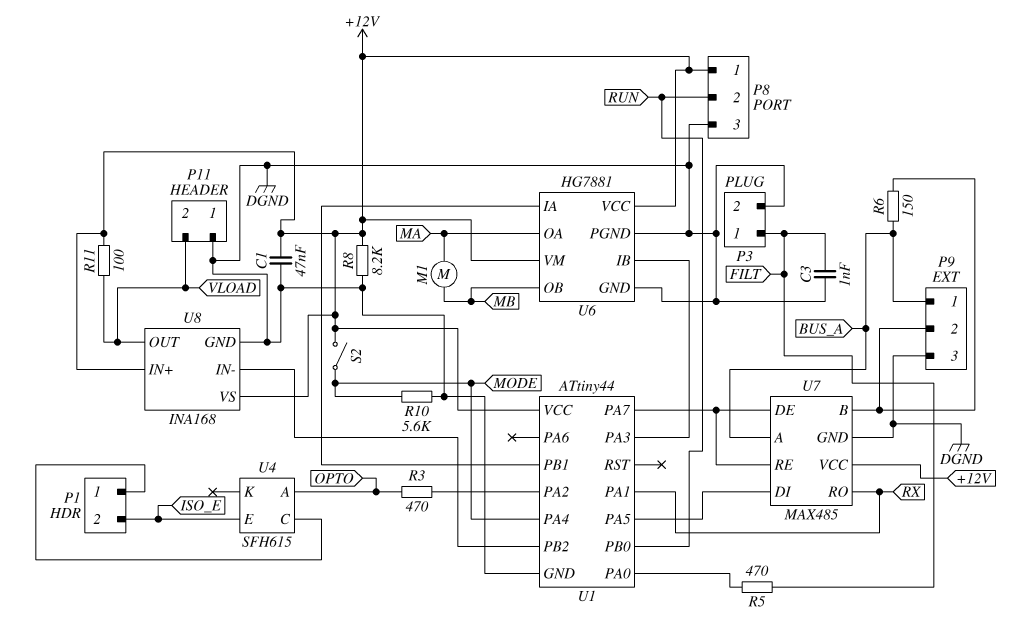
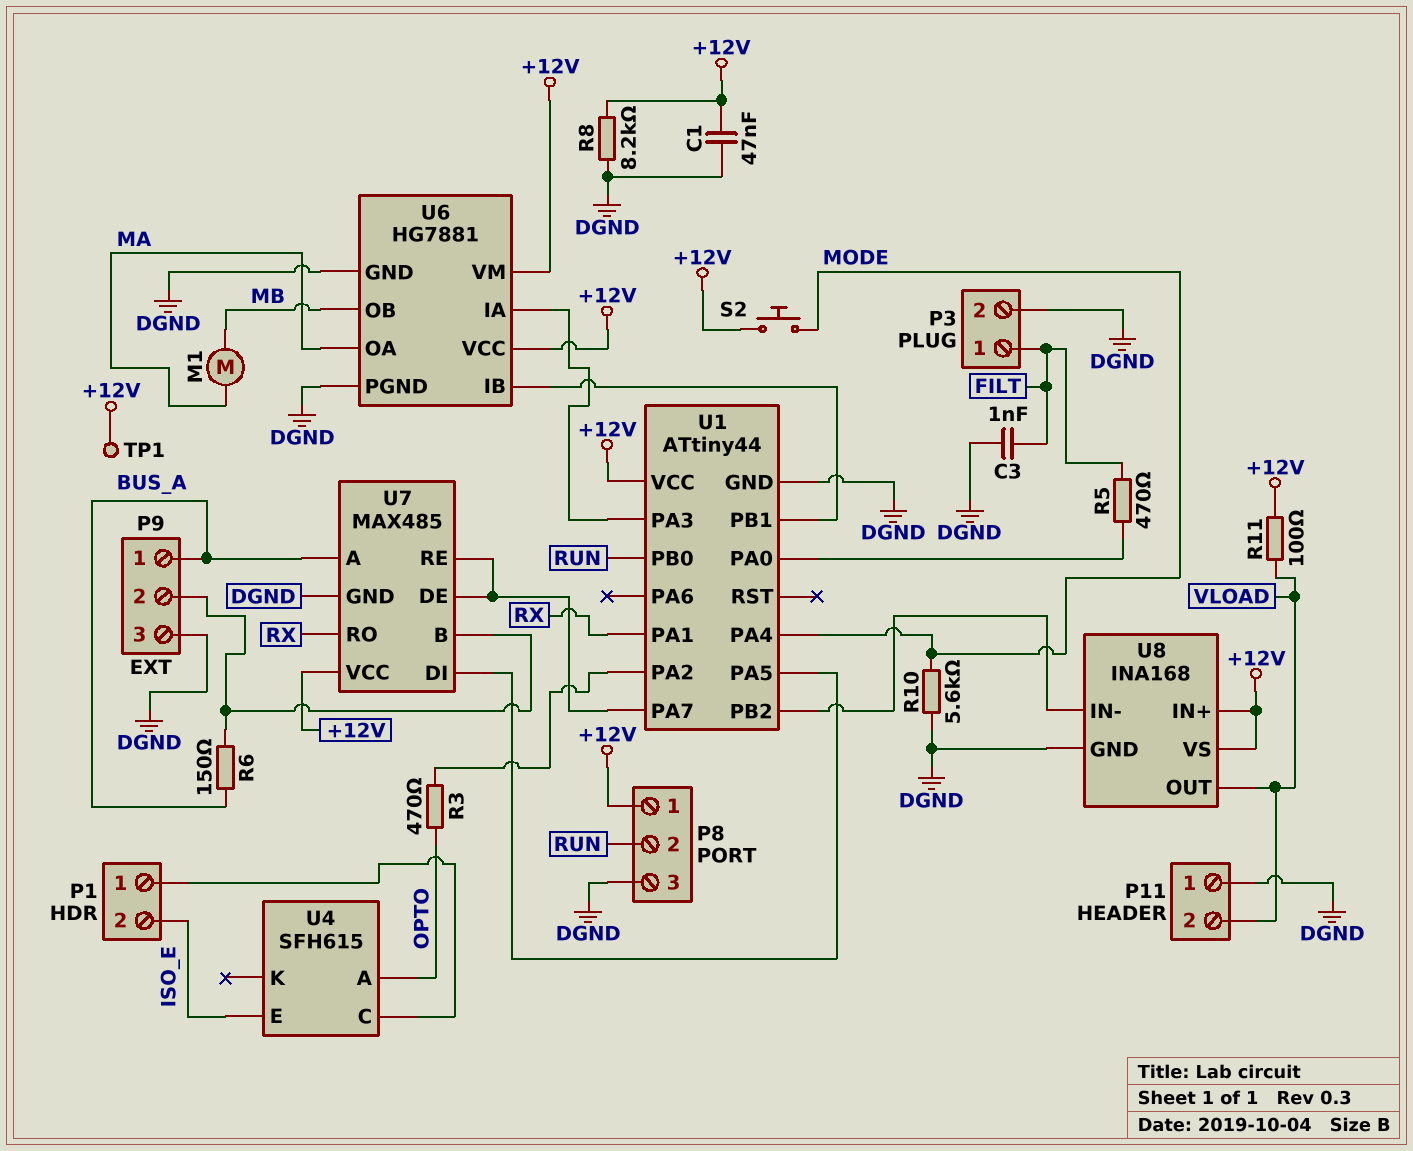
S2: switch (+12V, MODE) -> button (+12V, MODE)
TP1: none -> test point (+12V)
U6 pin IA: U1/PB1 -> U1/PA3
U6 pin IB: U1/PA3 -> U1/PB1

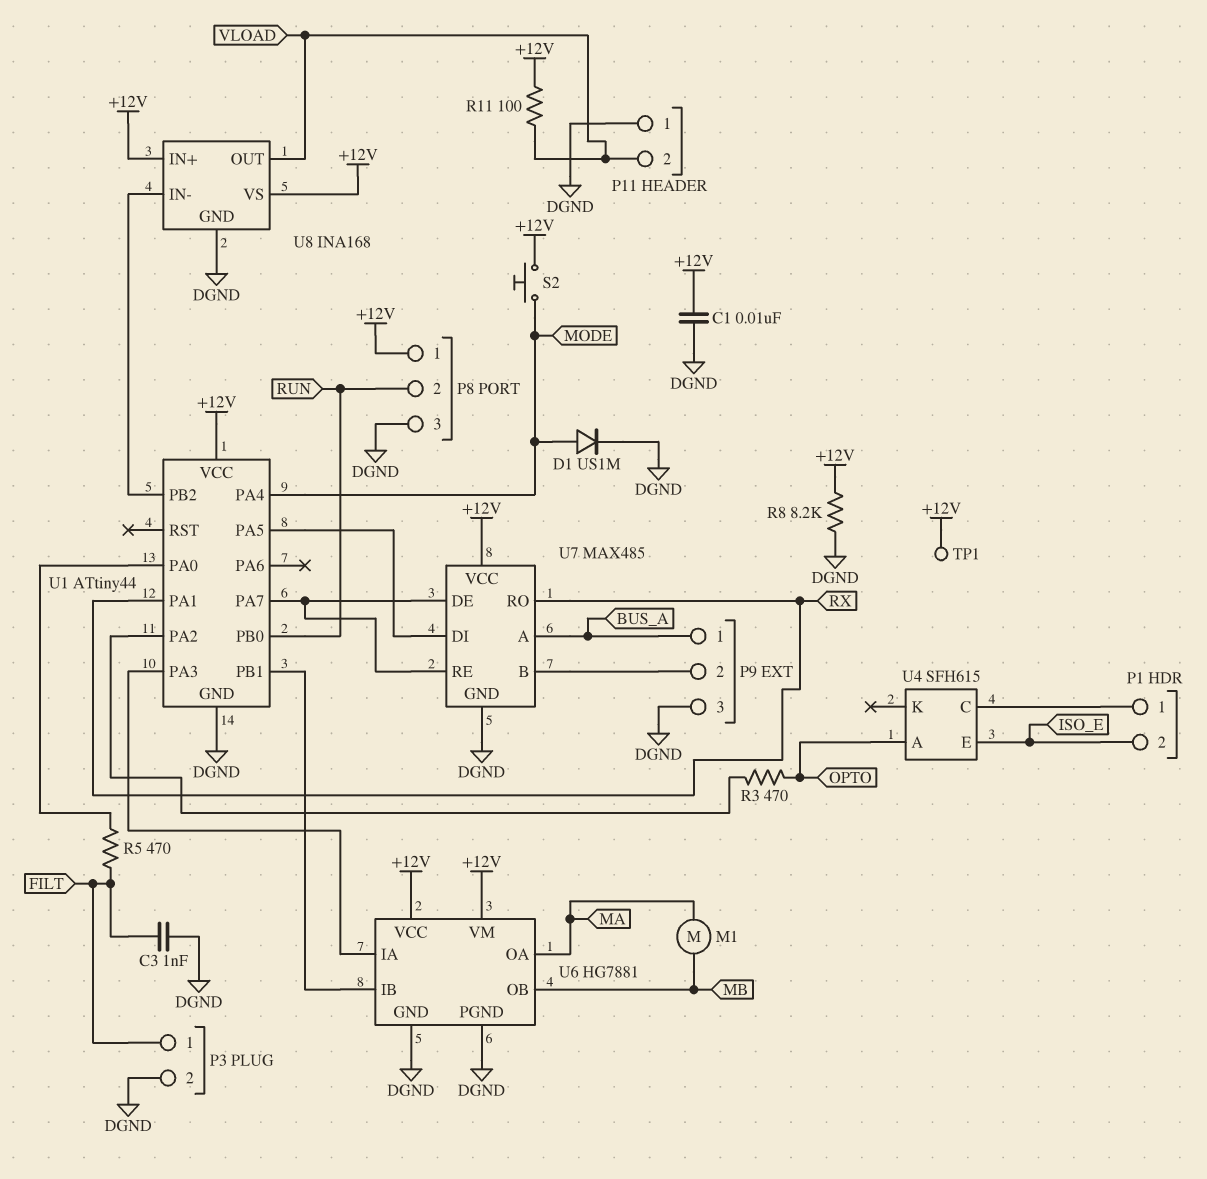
C1: 47nF (+12V, DGND) -> 10nF (+12V, DGND)
D1: none -> diode US1M (A MODE, K DGND)
R6: 150 (BUS_A, P9/2) -> none
R10: 5.6k (DGND, MODE) -> none

